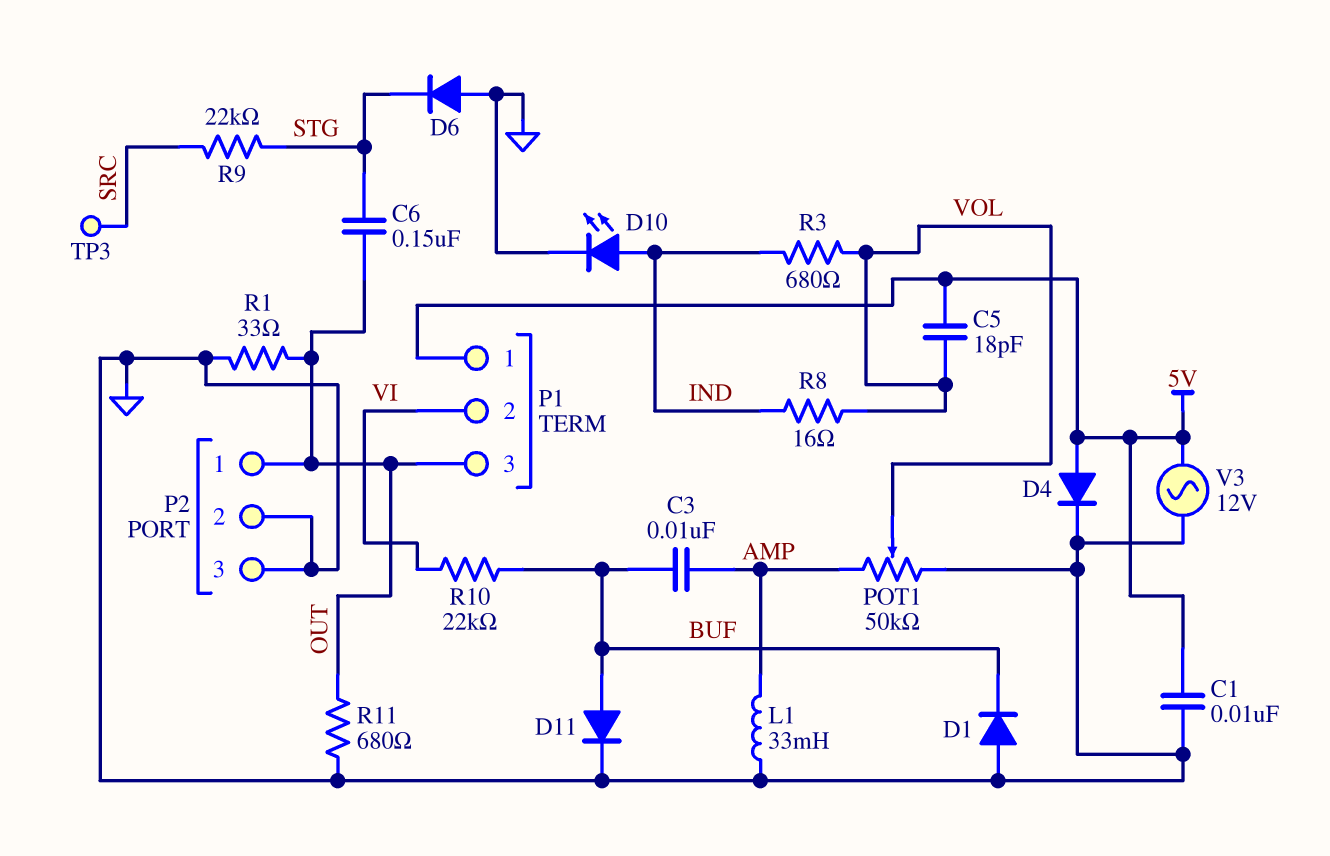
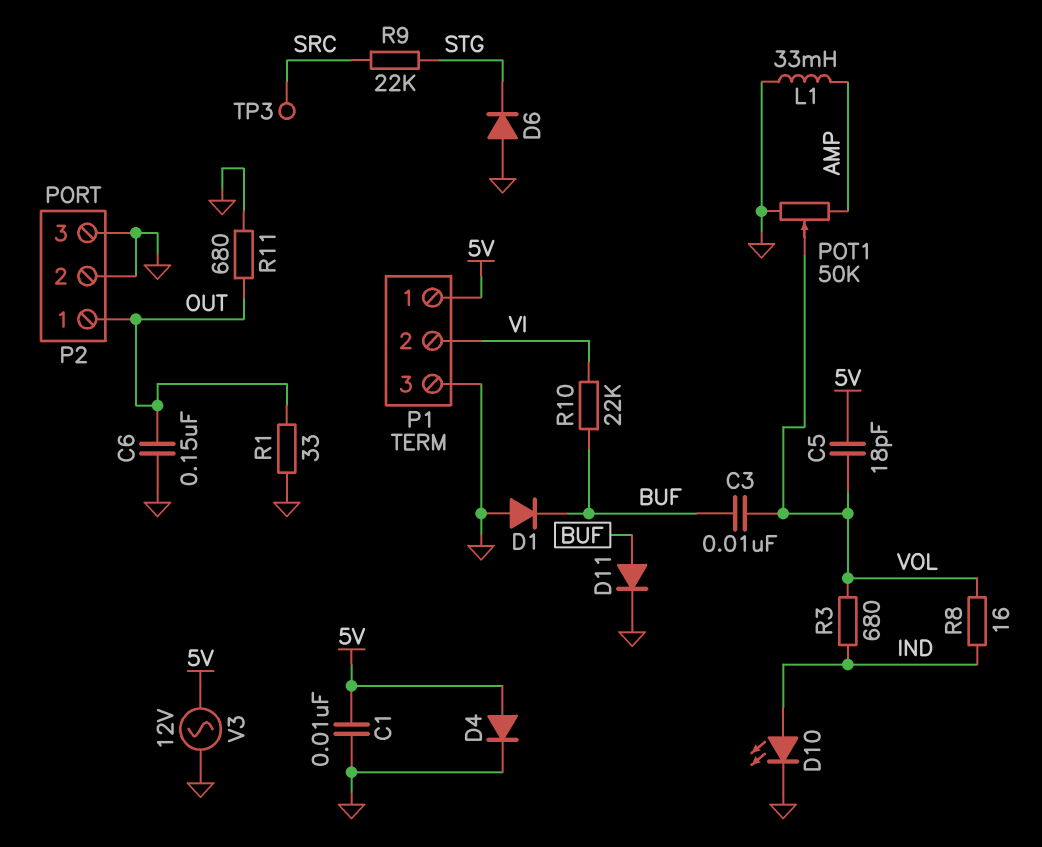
C3: 10nF (AMP, BUF) -> 10nF (BUF, VOL)
C6: 150nF (OUT, STG) -> 150nF (GND, OUT)
P1 pin 3: OUT -> GND

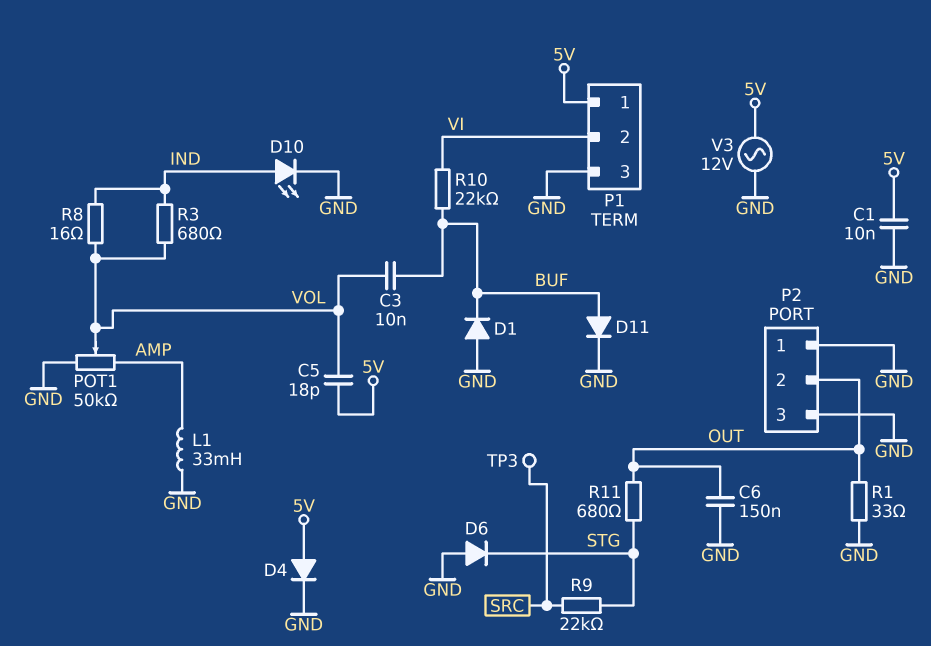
P2 pin 1: OUT -> GND
P2 pin 2: GND -> OUT
R11: 680 (GND, OUT) -> 680 (OUT, STG)

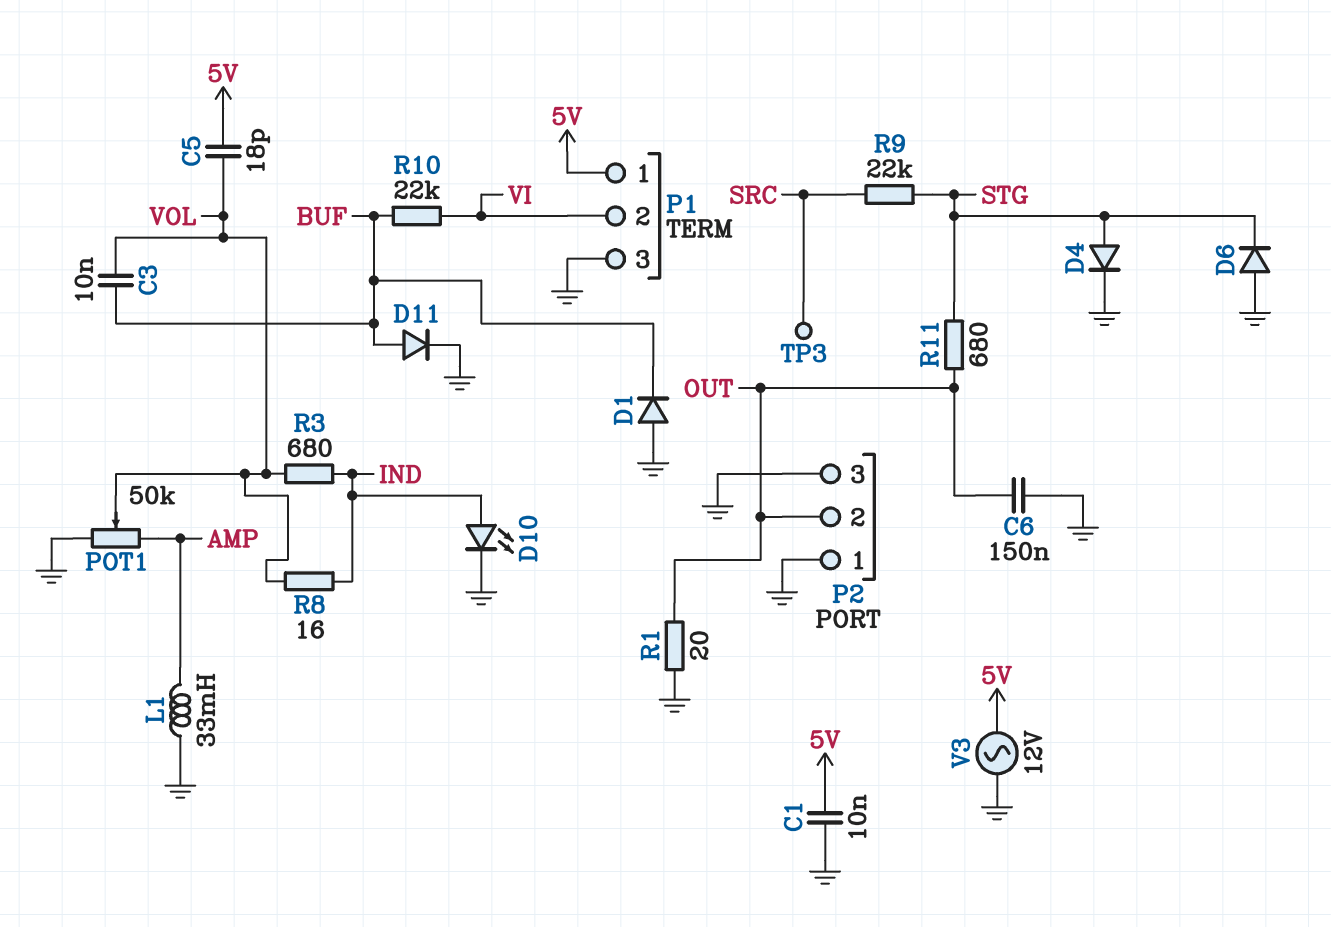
D4: diode (A 5V, K GND) -> diode (A STG, K GND)
R1: 33 (GND, OUT) -> 20 (GND, OUT)

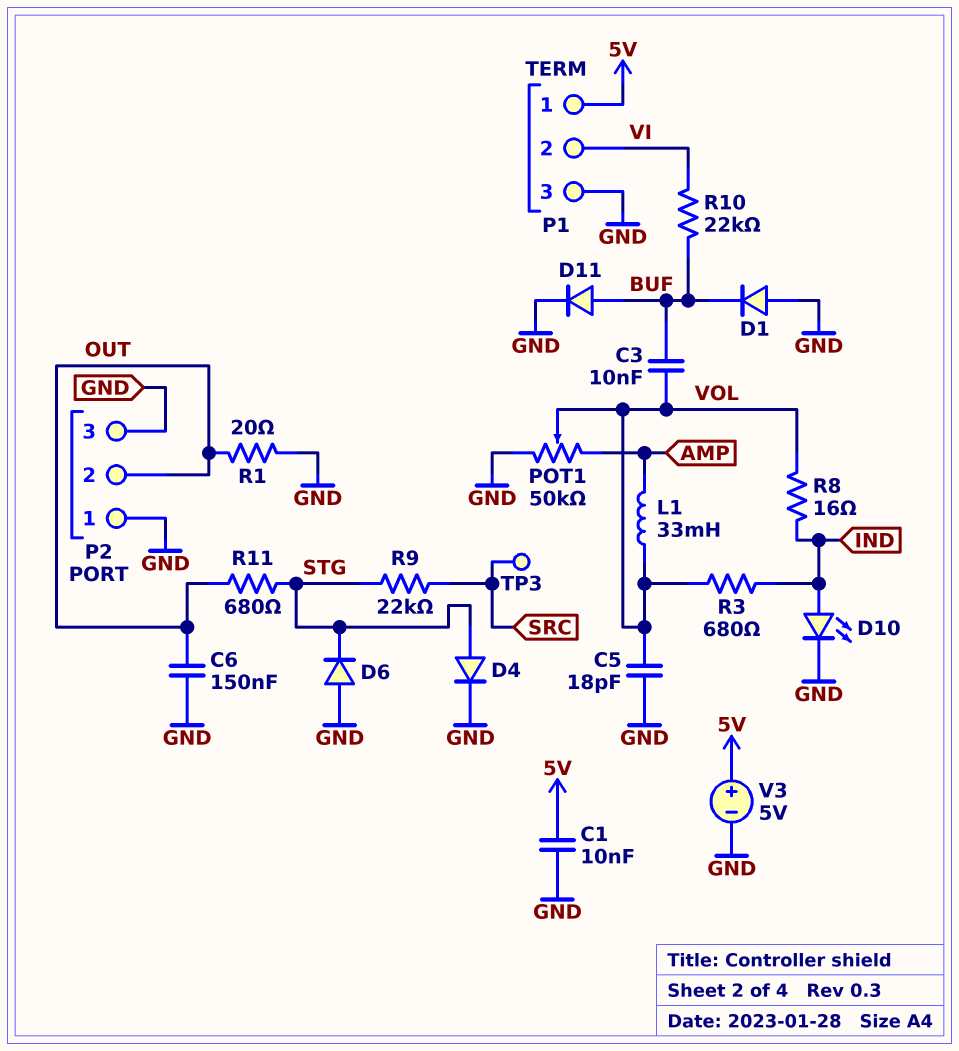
C5: 18pF (5V, VOL) -> 18pF (GND, VOL)
L1: 33mH (AMP, GND) -> 33mH (AMP, VOL)
V3: AC 12V (5V, GND) -> 5V (plus 5V, minus GND)

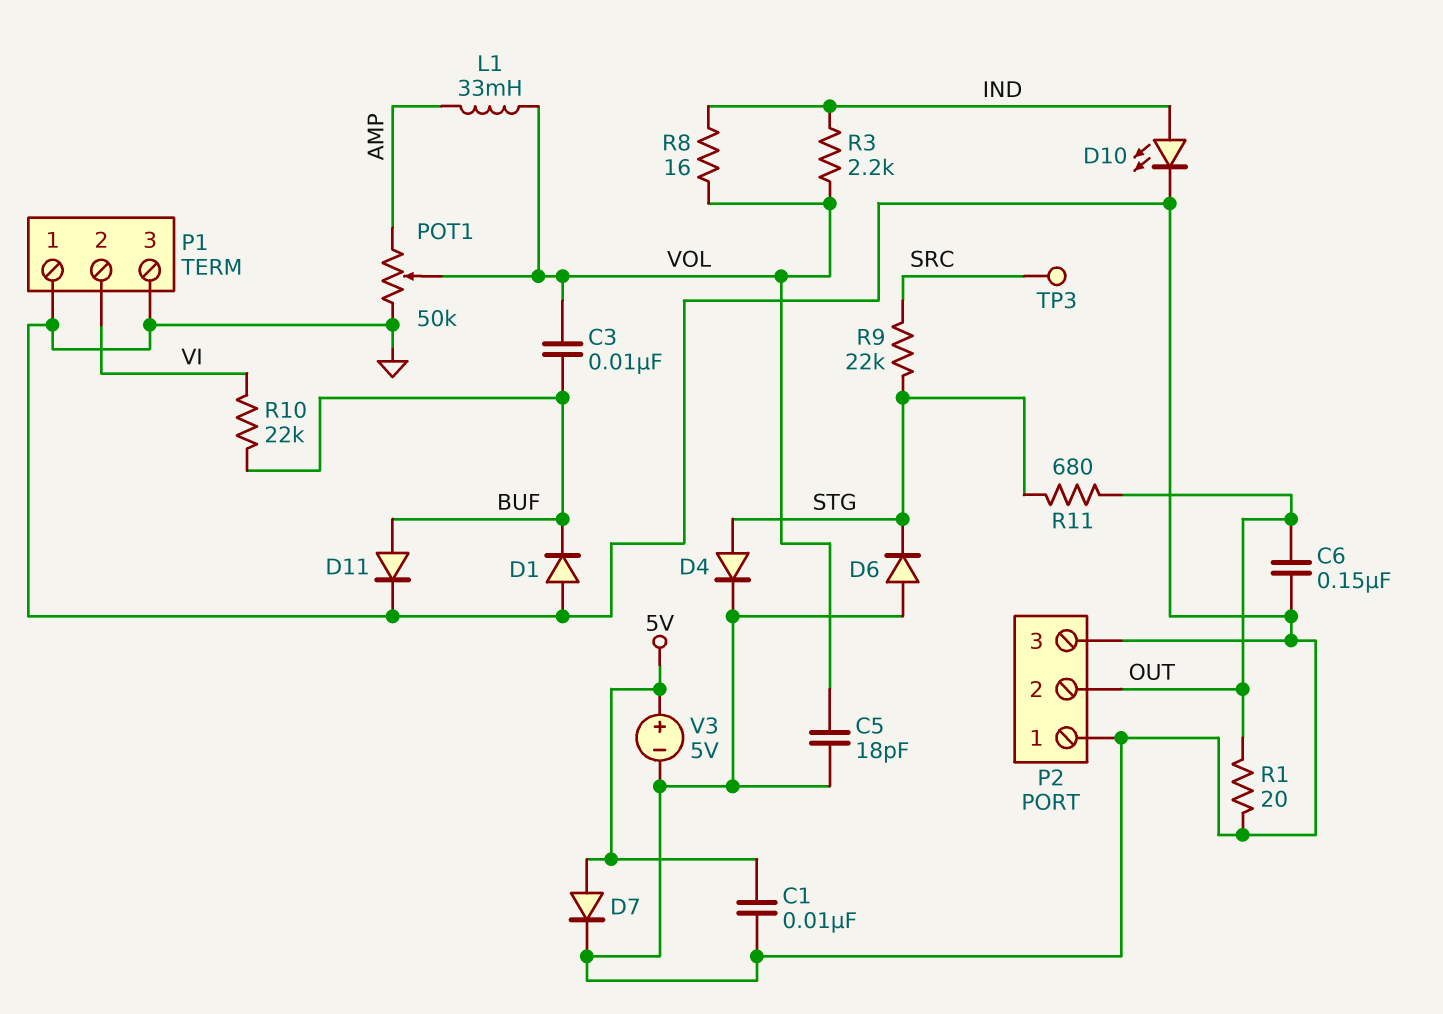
D7: none -> diode (A 5V, K GND)
P1 pin 1: 5V -> GND
R3: 680 (IND, VOL) -> 2.2k (IND, VOL)

